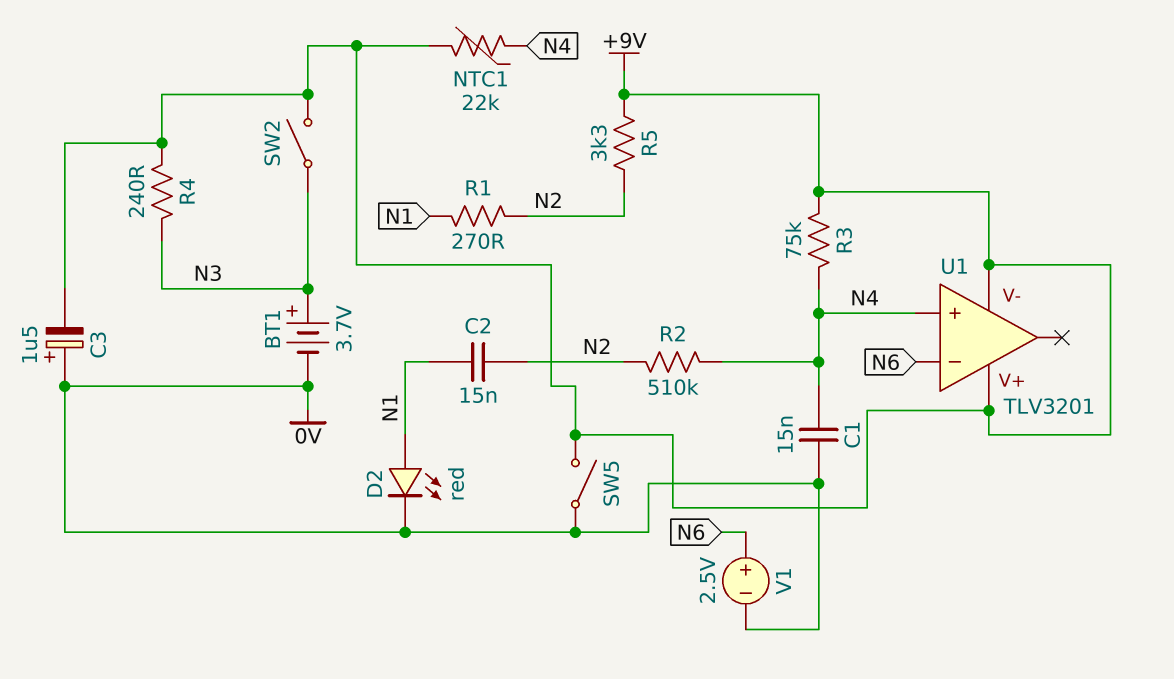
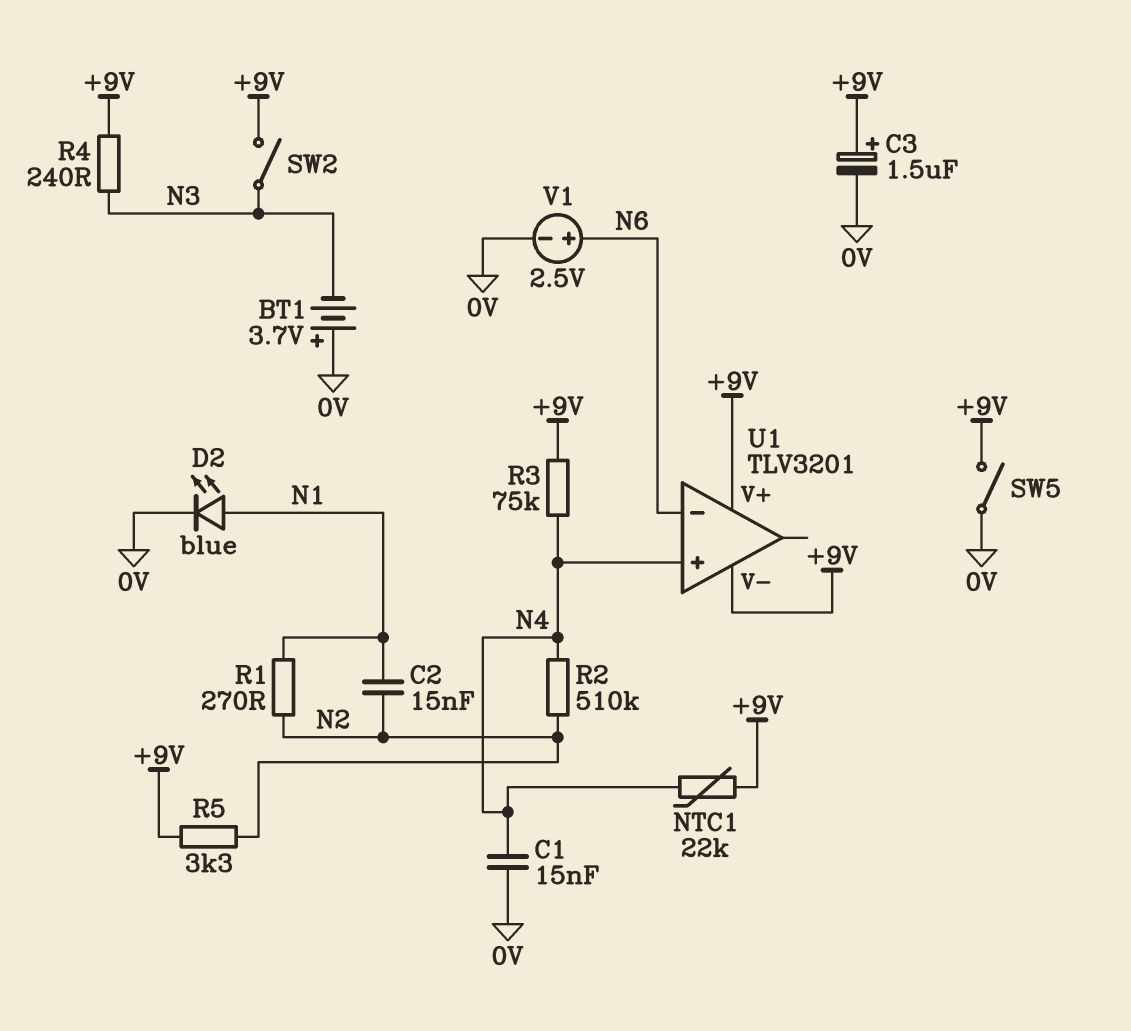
BT1: 3.7V (plus N3, minus 0V) -> 3.7V (plus 0V, minus N3)
C3: 1.5uF (plus 0V, minus +9V) -> 1.5uF (plus +9V, minus 0V)
D2: LED red (A N1, K 0V) -> LED blue (A N1, K 0V)

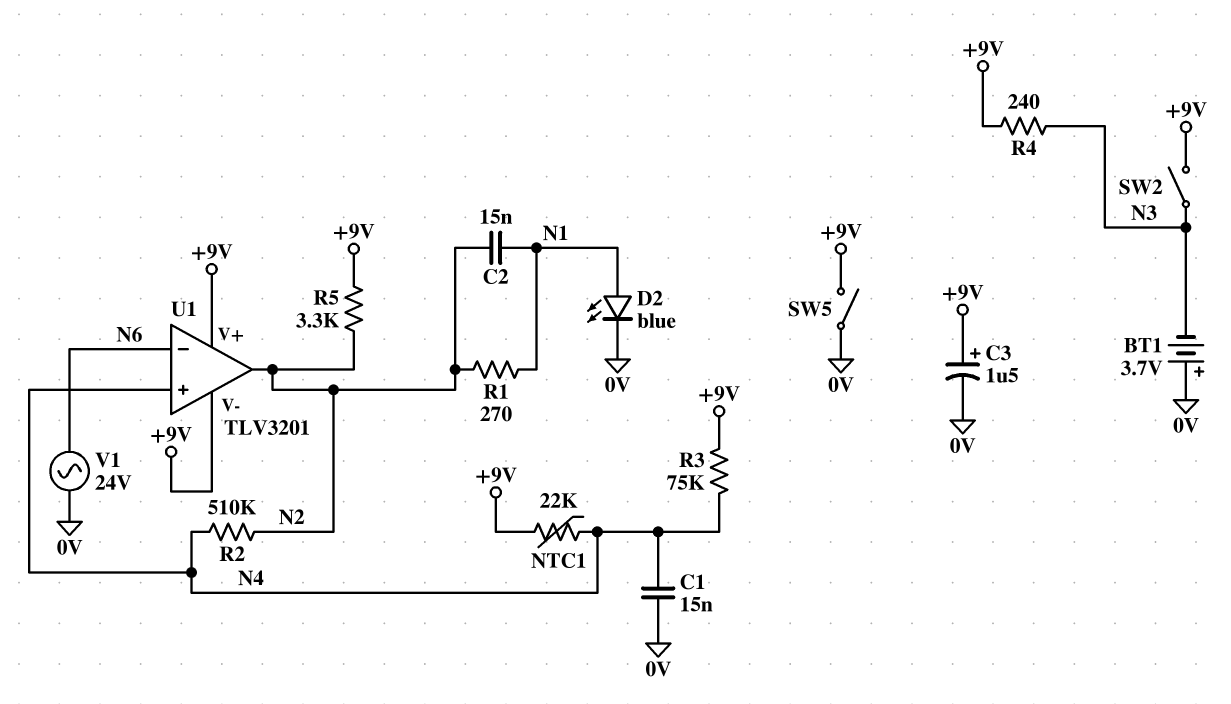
U1 pin out: none -> N2
V1: 2.5V (plus N6, minus 0V) -> AC 24V (0V, N6)

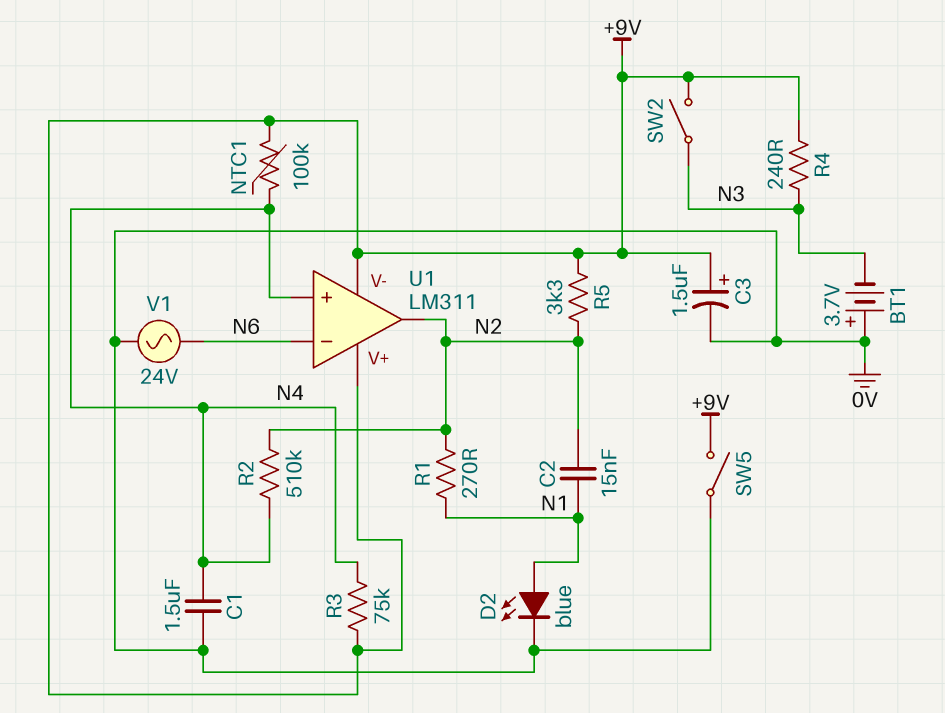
C1: 15nF (0V, N4) -> 1.5uF (0V, N4)
NTC1: 22k (+9V, N4) -> 100k (+9V, N4)
U1: TLV3201 -> LM311

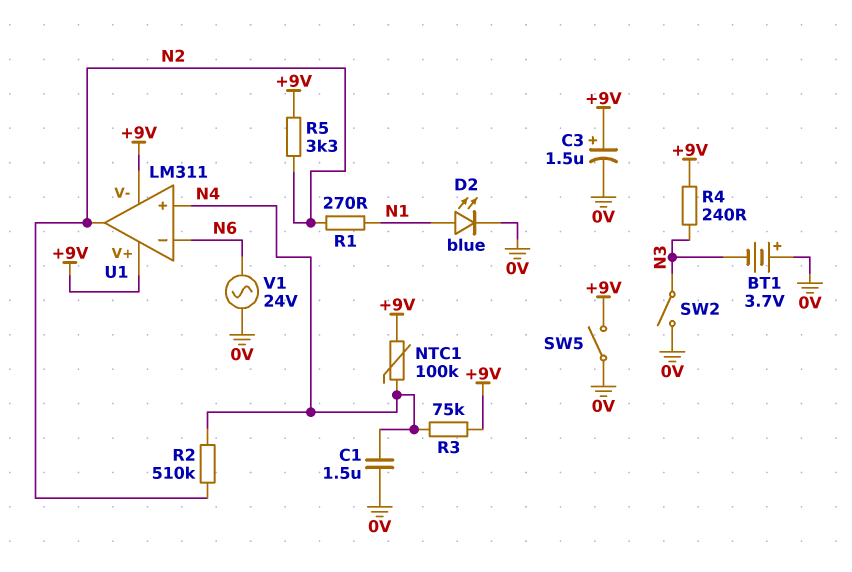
C2: 15nF (N1, N2) -> none
SW2: switch (+9V, N3) -> switch (0V, N3)

